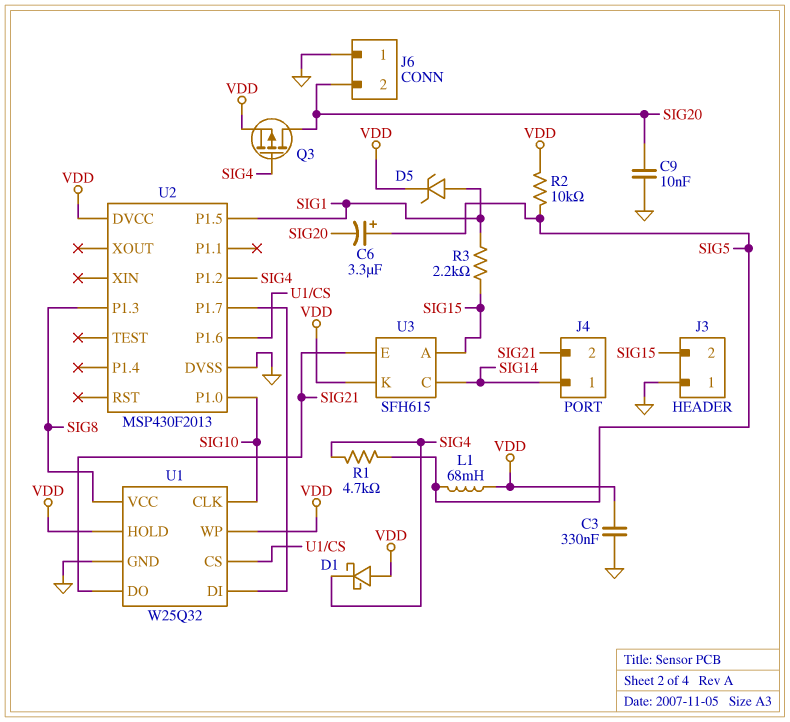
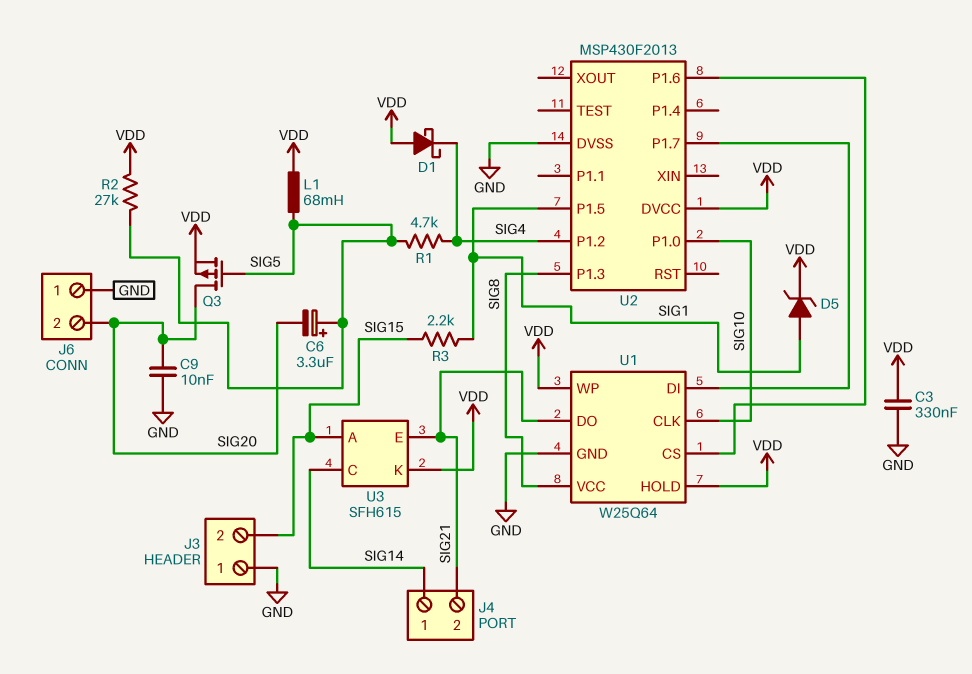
Q3: PMOS (G SIG4, D SIG20, S VDD) -> PMOS (G SIG5, D SIG20, S VDD)
R2: 10k (SIG5, VDD) -> 27k (SIG5, VDD)
U1: W25Q32 -> W25Q64

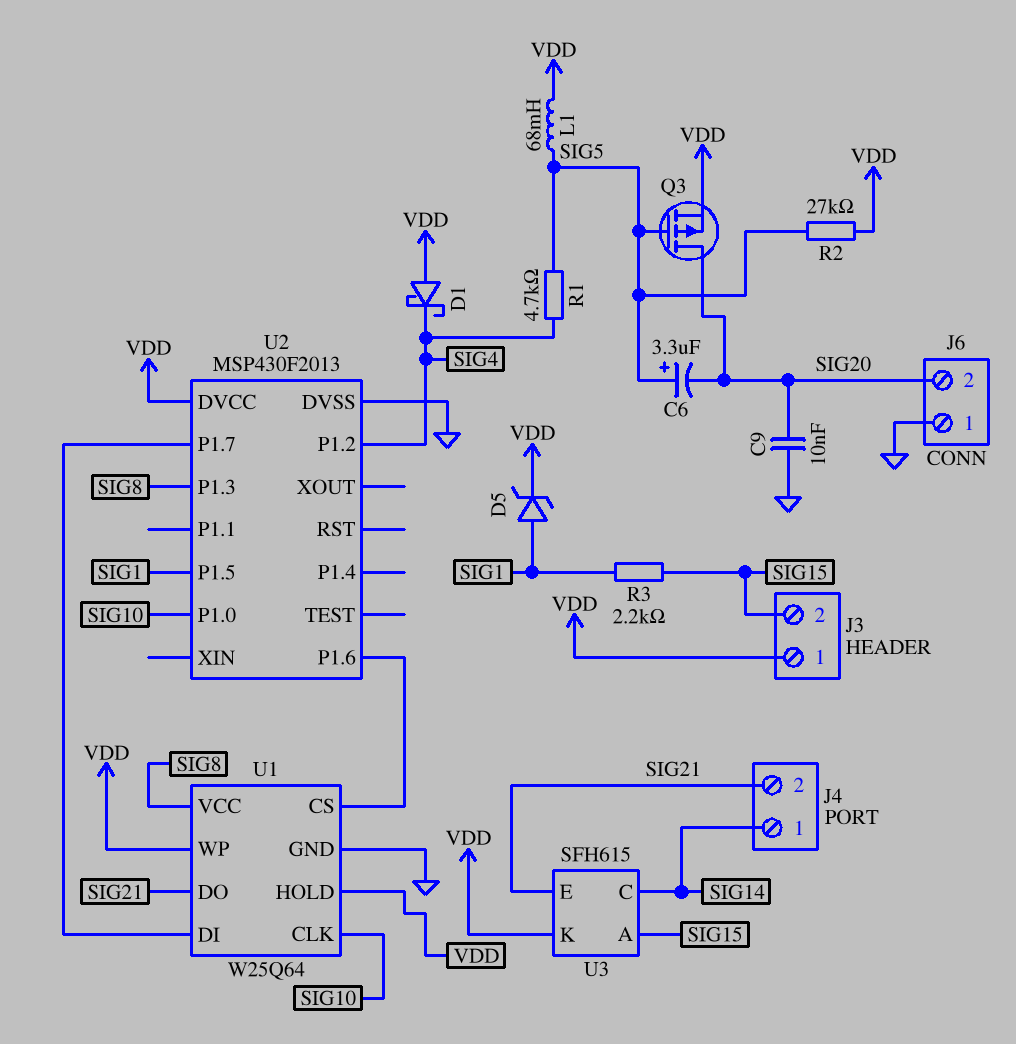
C3: 330nF (GND, VDD) -> none
J3 pin 1: GND -> VDD

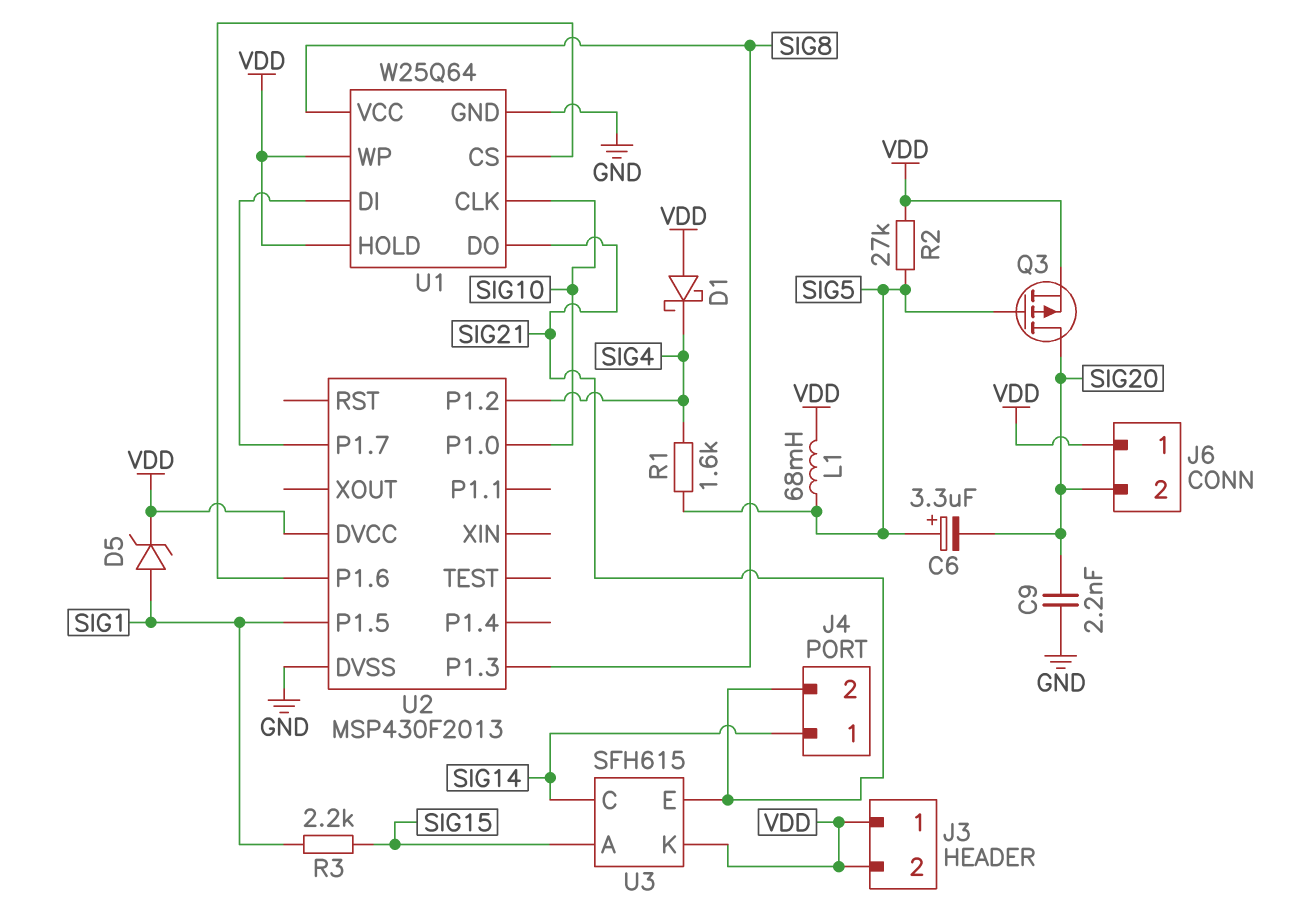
C9: 10nF (GND, SIG20) -> 2.2nF (GND, SIG20)
J3 pin 2: SIG15 -> VDD
J6 pin 1: GND -> VDD
R1: 4.7k (SIG4, SIG5) -> 1.6k (SIG4, SIG5)

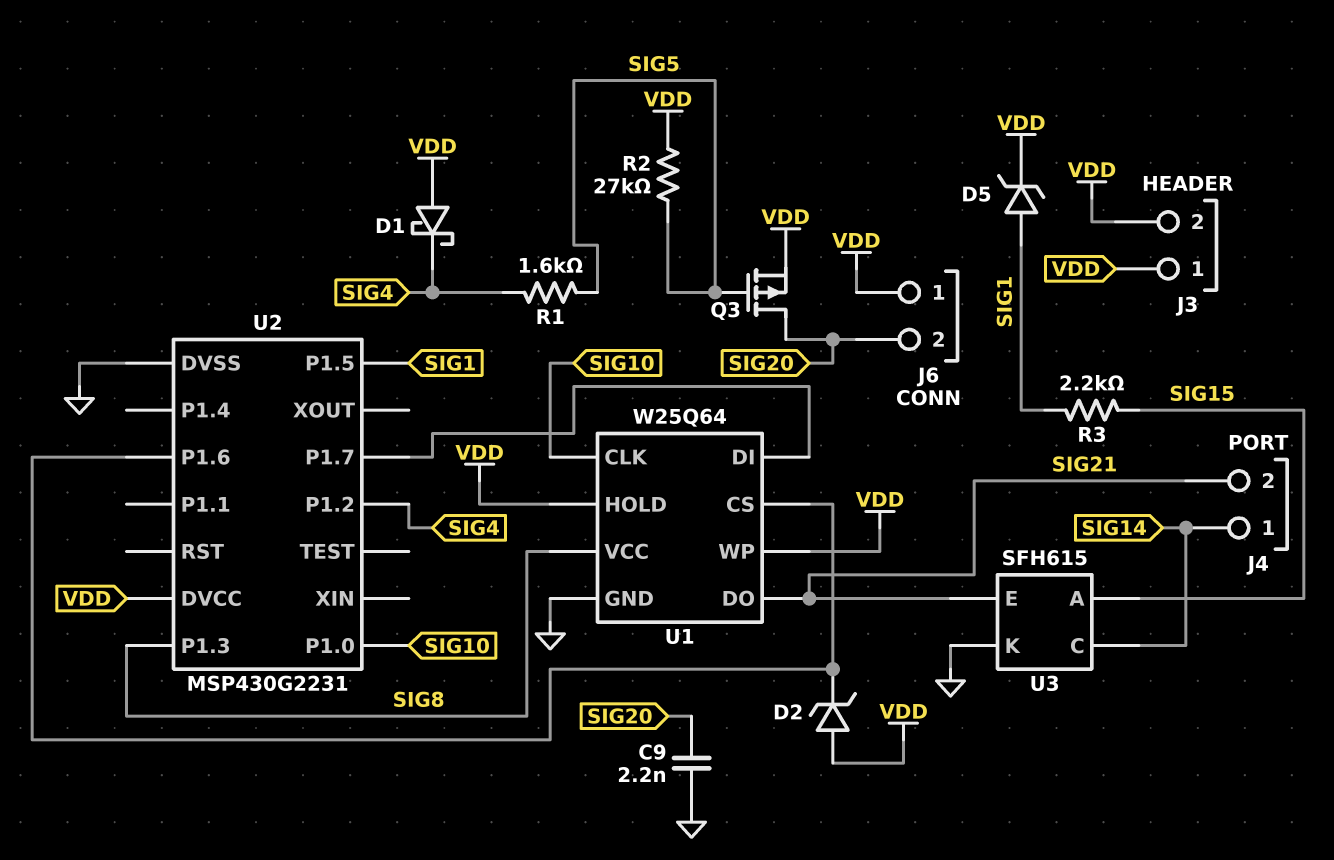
C6: 3.3uF (plus SIG5, minus SIG20) -> none
D2: none -> zener (A VDD, K U1/CS)
L1: 68mH (SIG5, VDD) -> none
U2: MSP430F2013 -> MSP430G2231
U3 pin K: VDD -> GND

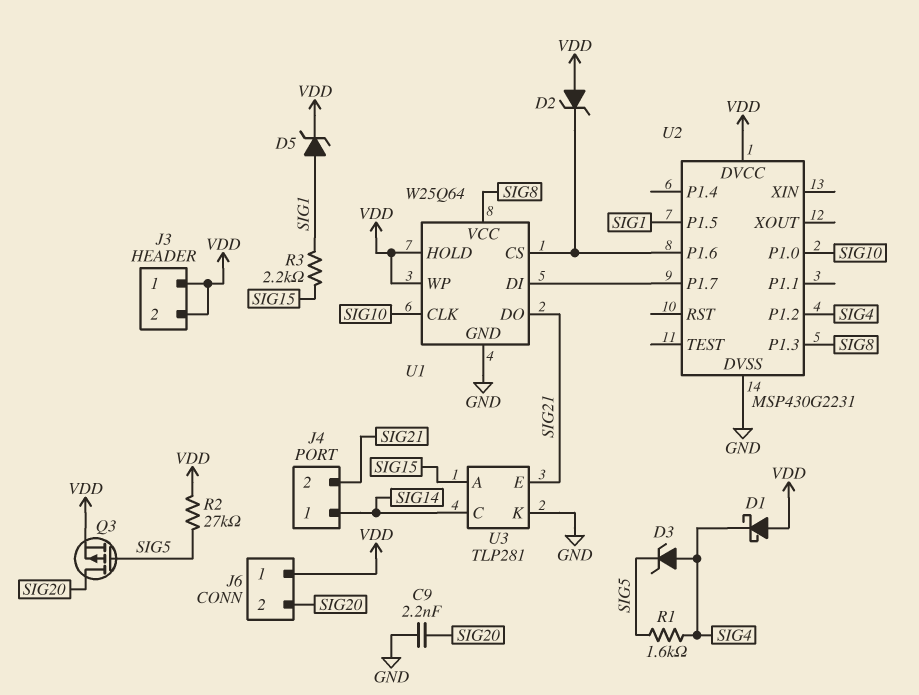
D3: none -> zener (A SIG4, K SIG5)
U3: SFH615 -> TLP281

